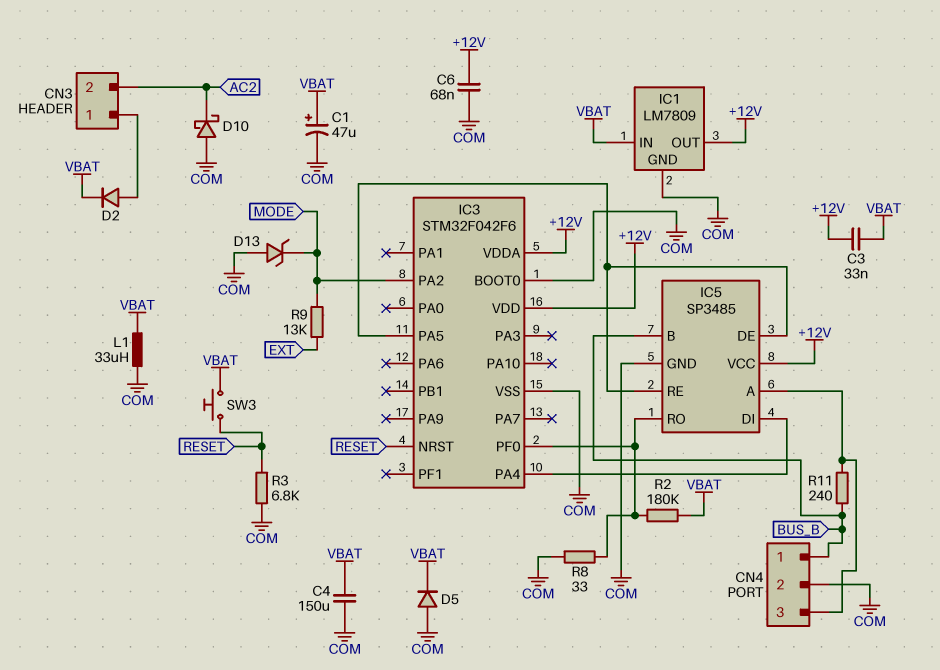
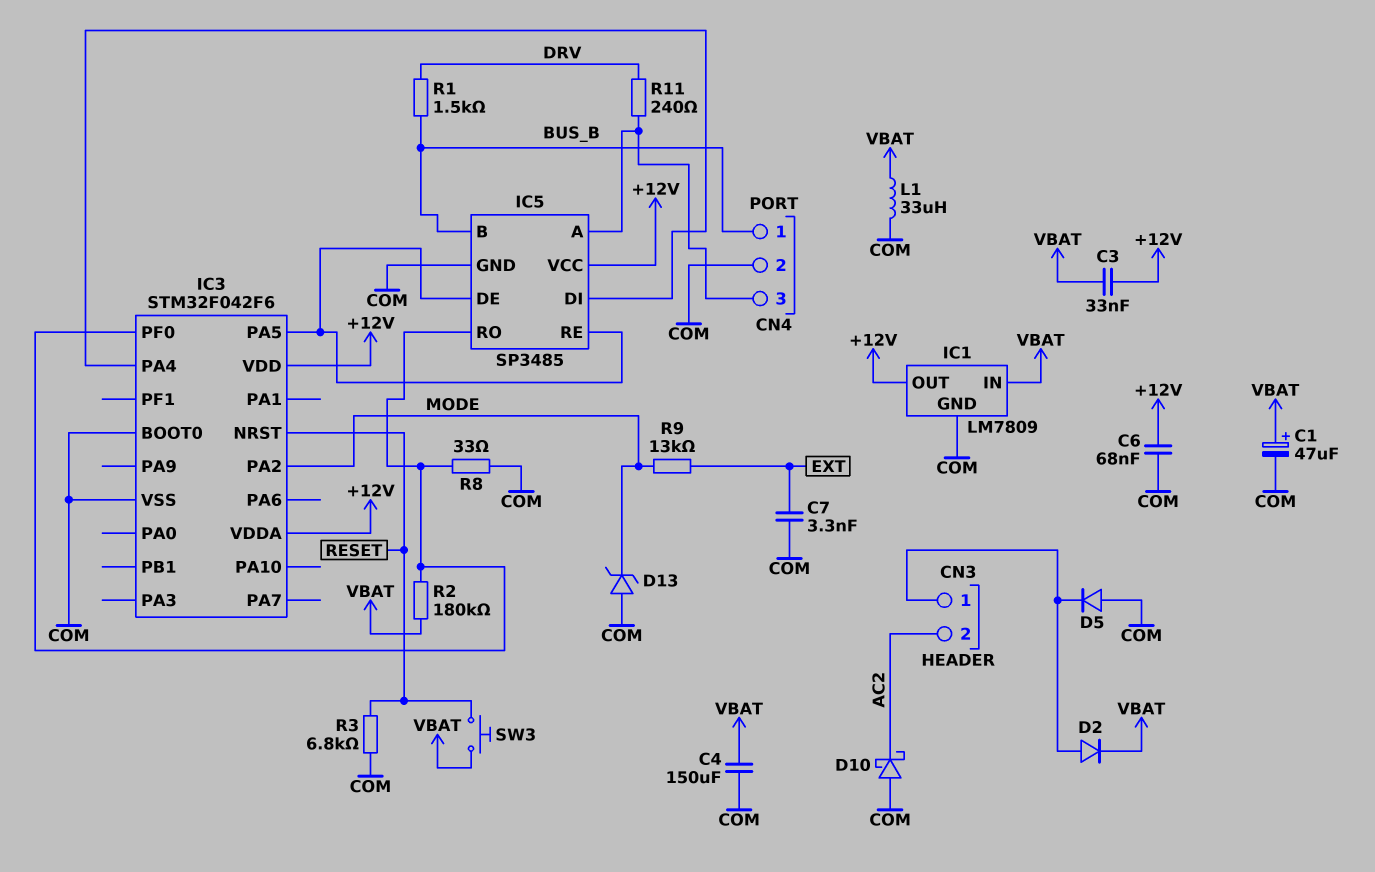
C7: none -> 3.3nF (COM, EXT)
D5: diode (A COM, K VBAT) -> diode (A COM, K CN3/1)
R1: none -> 1.5k (BUS_B, DRV)
R11: 240 (BUS_B, CN4/3) -> 240 (CN4/3, DRV)

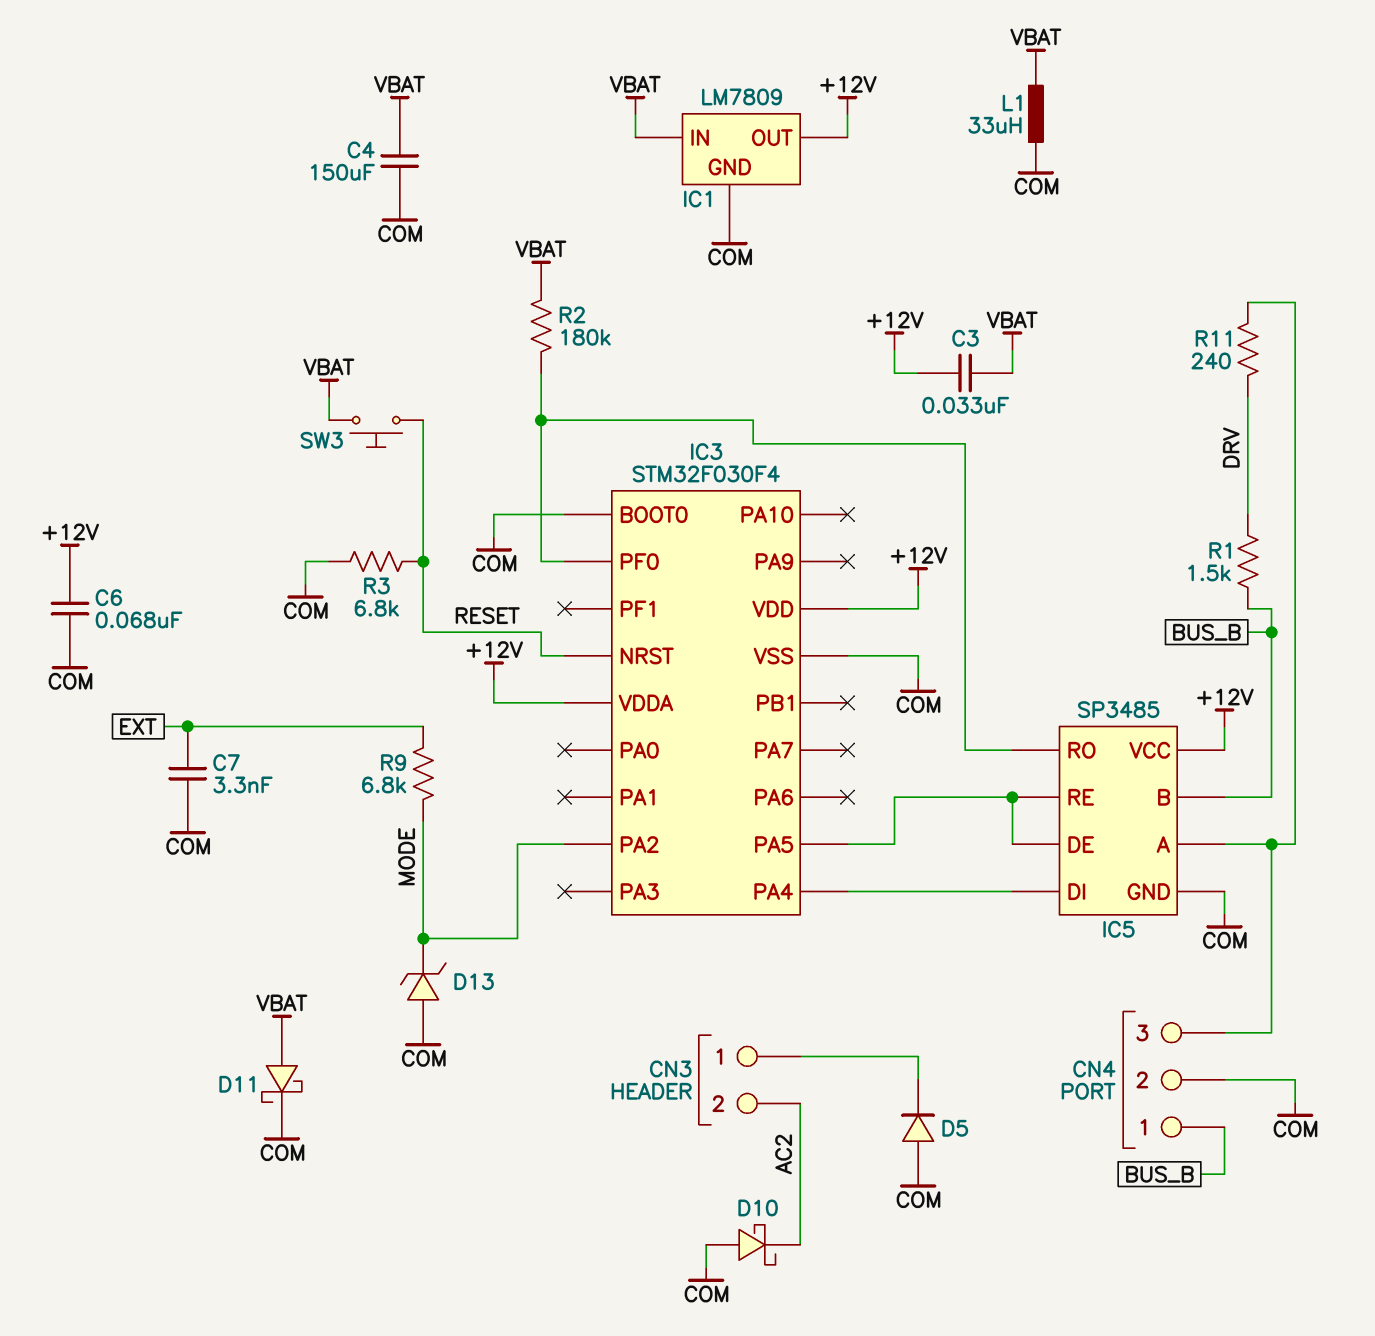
C1: 47uF (plus VBAT, minus COM) -> none
D2: diode (A CN3/1, K VBAT) -> none
D11: none -> schottky (A VBAT, K COM)
IC3: STM32F042F6 -> STM32F030F4
R8: 33 (COM, IC3/PF0) -> none
R9: 13k (EXT, MODE) -> 6.8k (EXT, MODE)

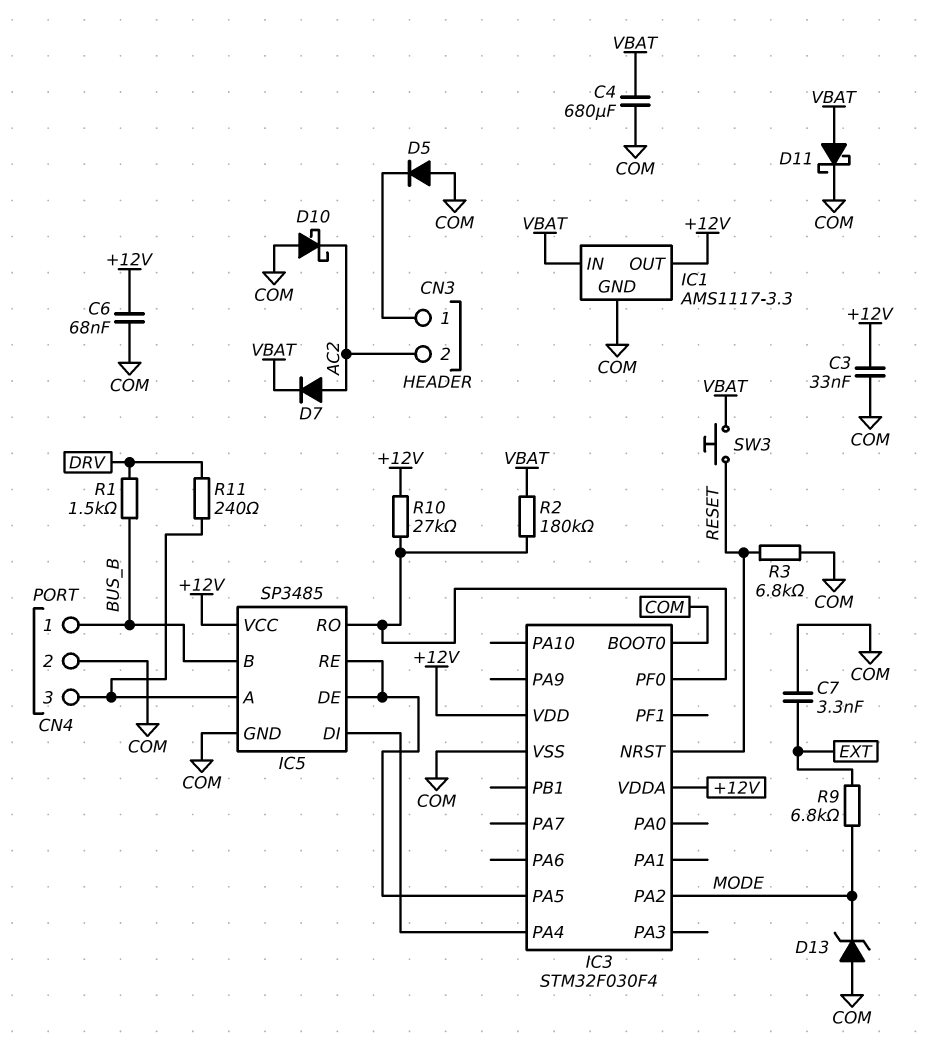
C3: 33nF (+12V, VBAT) -> 33nF (+12V, COM)
C4: 150uF (COM, VBAT) -> 680uF (COM, VBAT)
D7: none -> diode (A AC2, K VBAT)
IC1: LM7809 -> AMS1117-3.3
L1: 33uH (COM, VBAT) -> none
R10: none -> 27k (+12V, IC3/PF0)

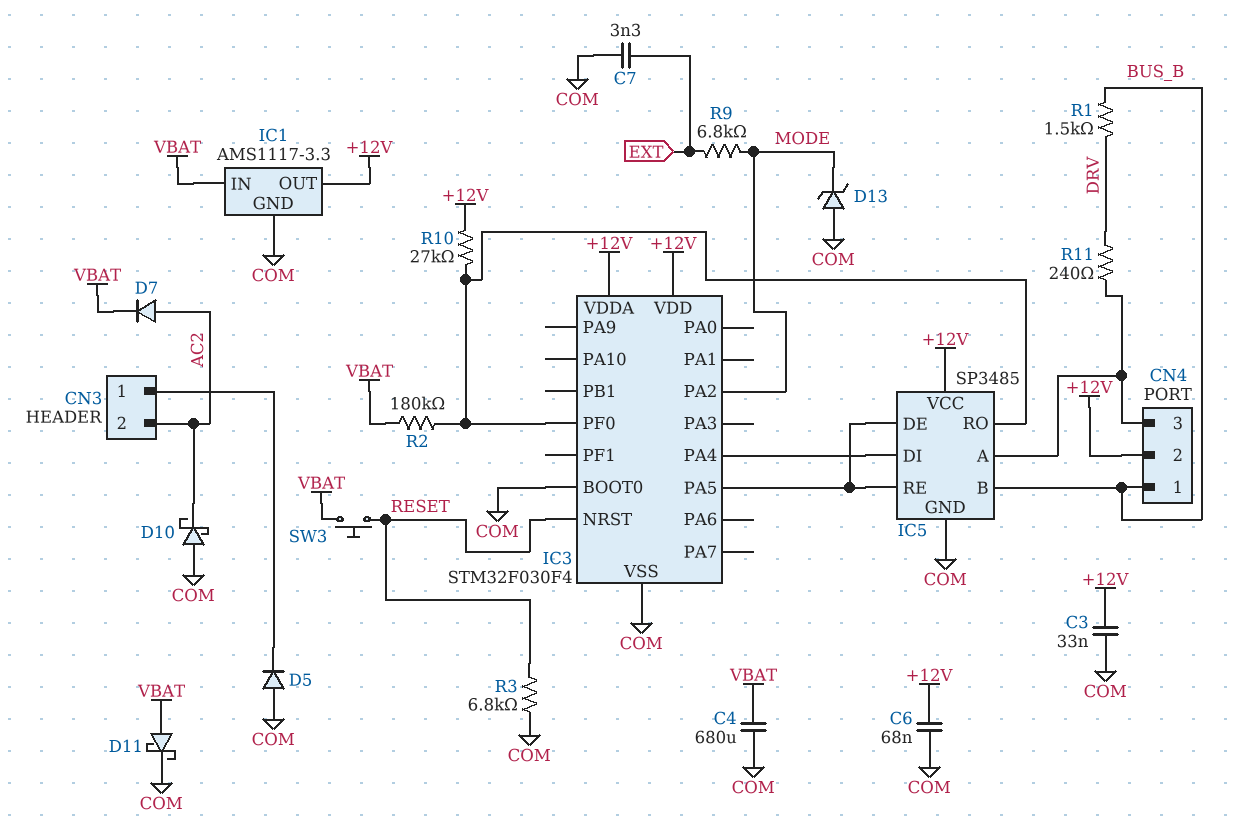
CN4 pin 2: COM -> +12V

